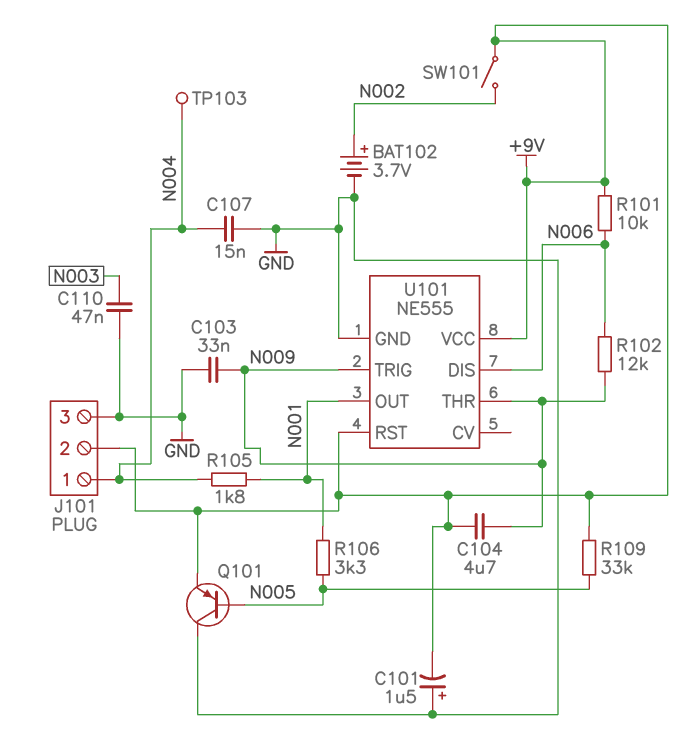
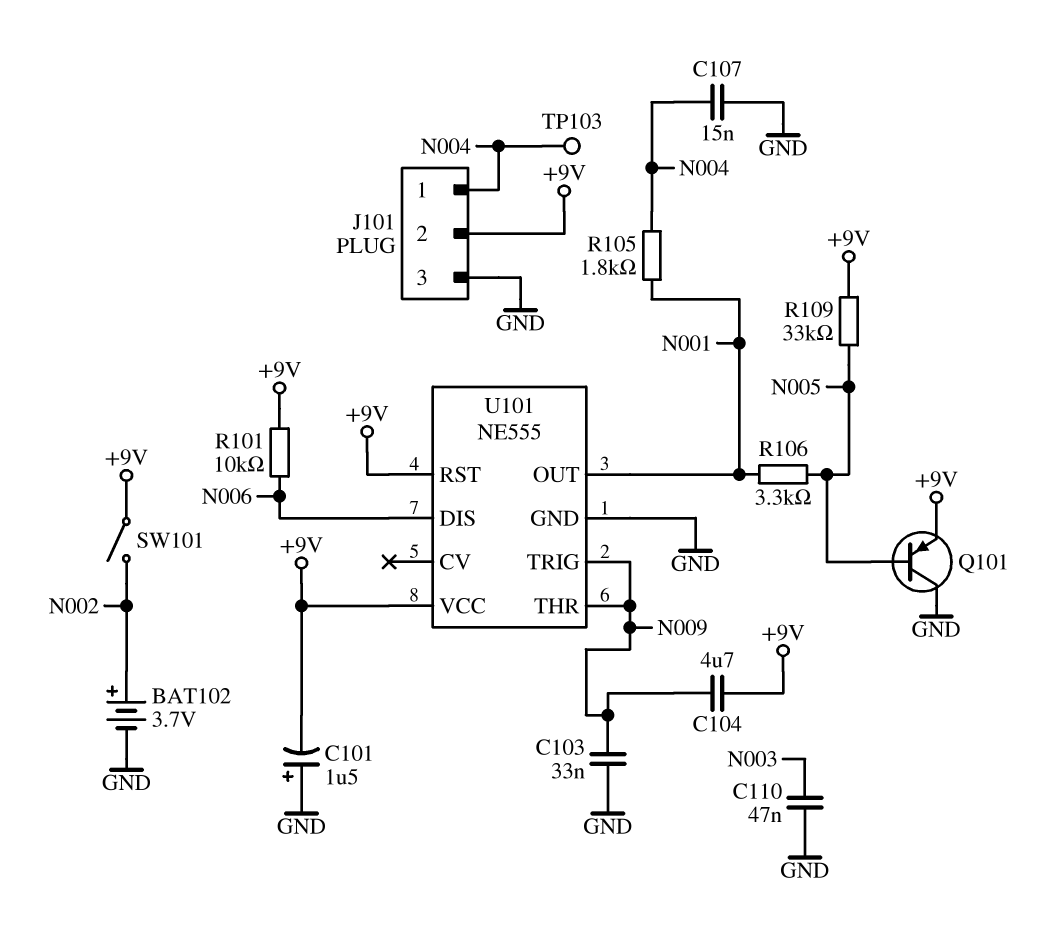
R102: 12k (N006, N009) -> none

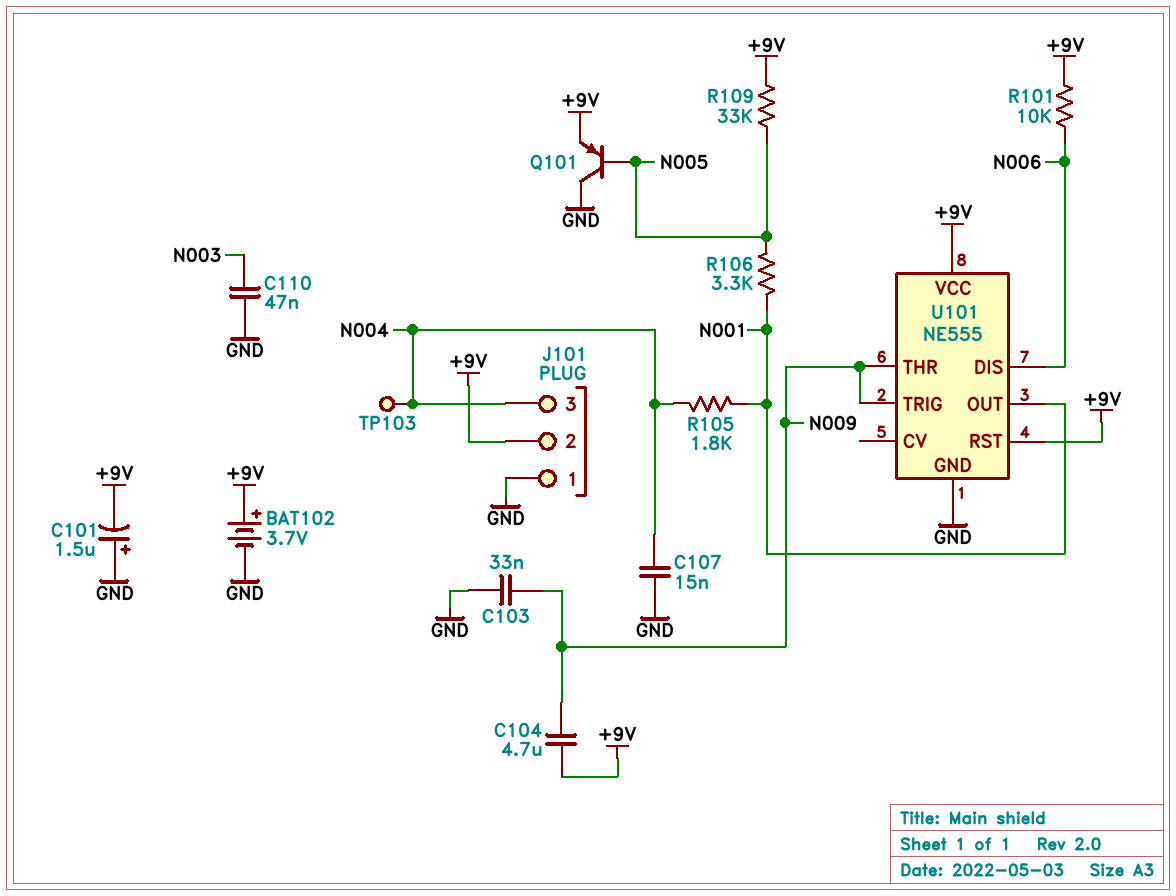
BAT102: 3.7V (plus N002, minus GND) -> 3.7V (plus +9V, minus GND)
J101 pin 1: N004 -> GND
J101 pin 3: GND -> N004
SW101: switch (+9V, N002) -> none

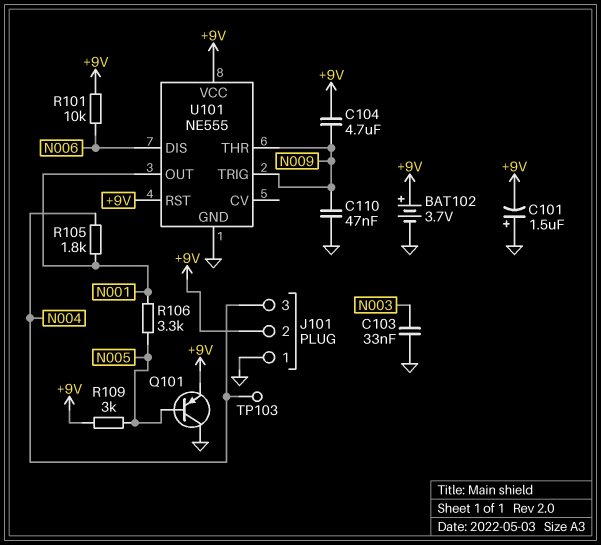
C103: 33nF (GND, N009) -> 33nF (GND, N003)
C107: 15nF (GND, N004) -> none
C110: 47nF (GND, N003) -> 47nF (GND, N009)
R109: 33k (+9V, N005) -> 3k (+9V, N005)

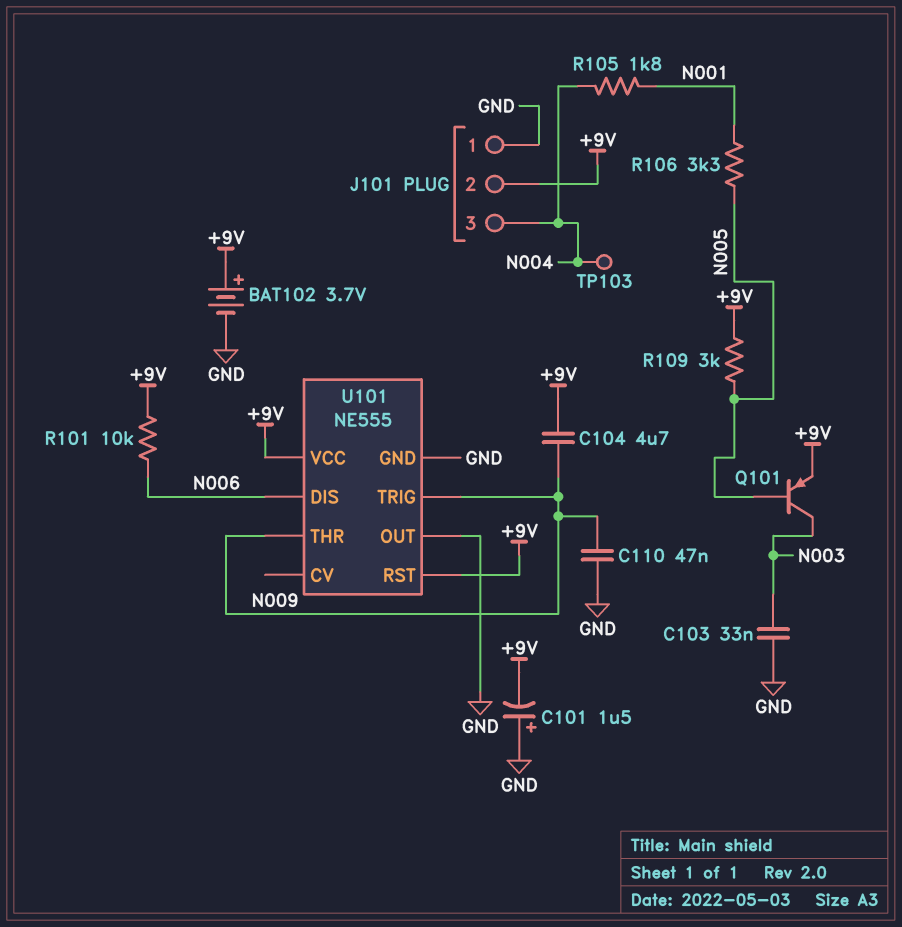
Q101: PNP (B N005, C GND, E +9V) -> PNP (B N005, C N003, E +9V)
U101 pin OUT: N001 -> GND

